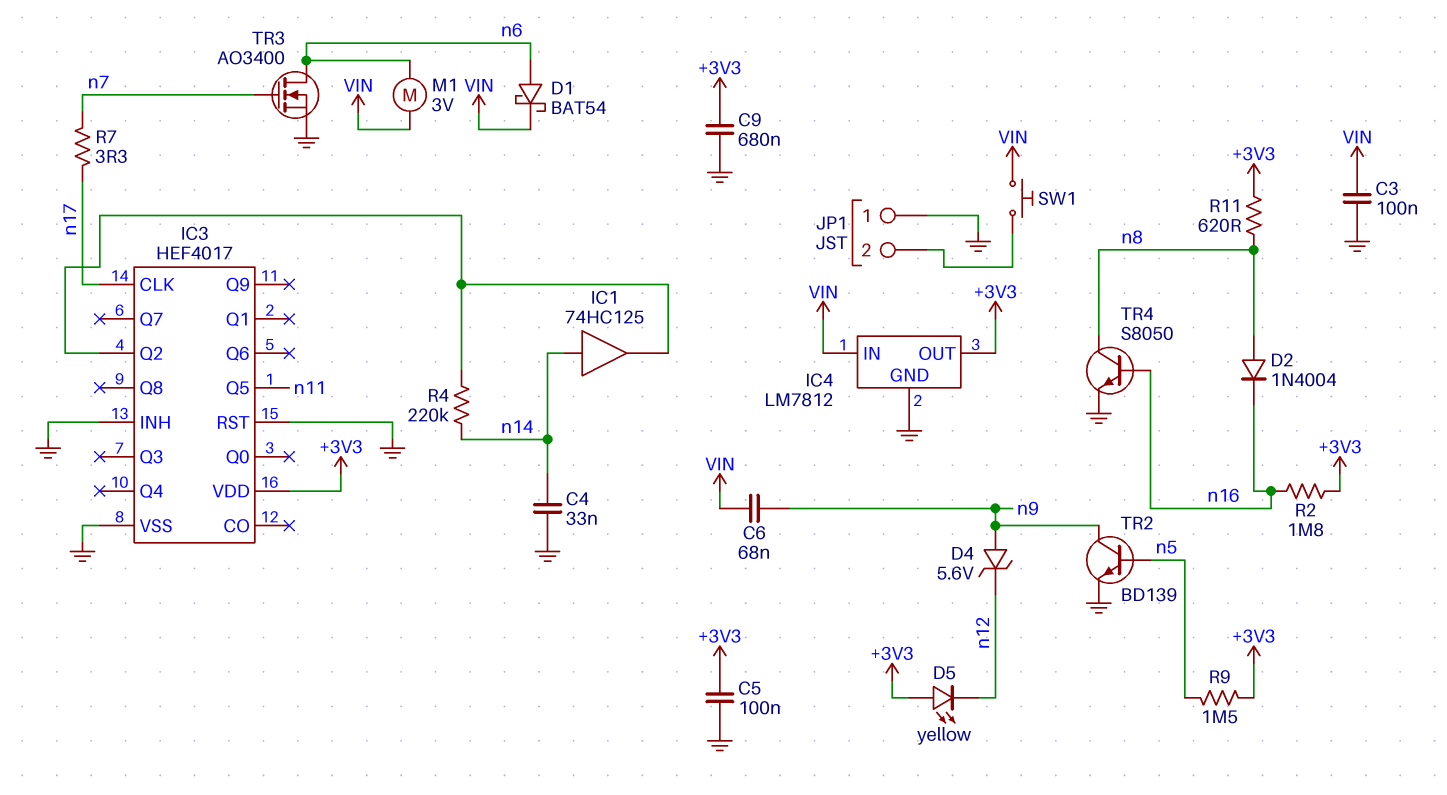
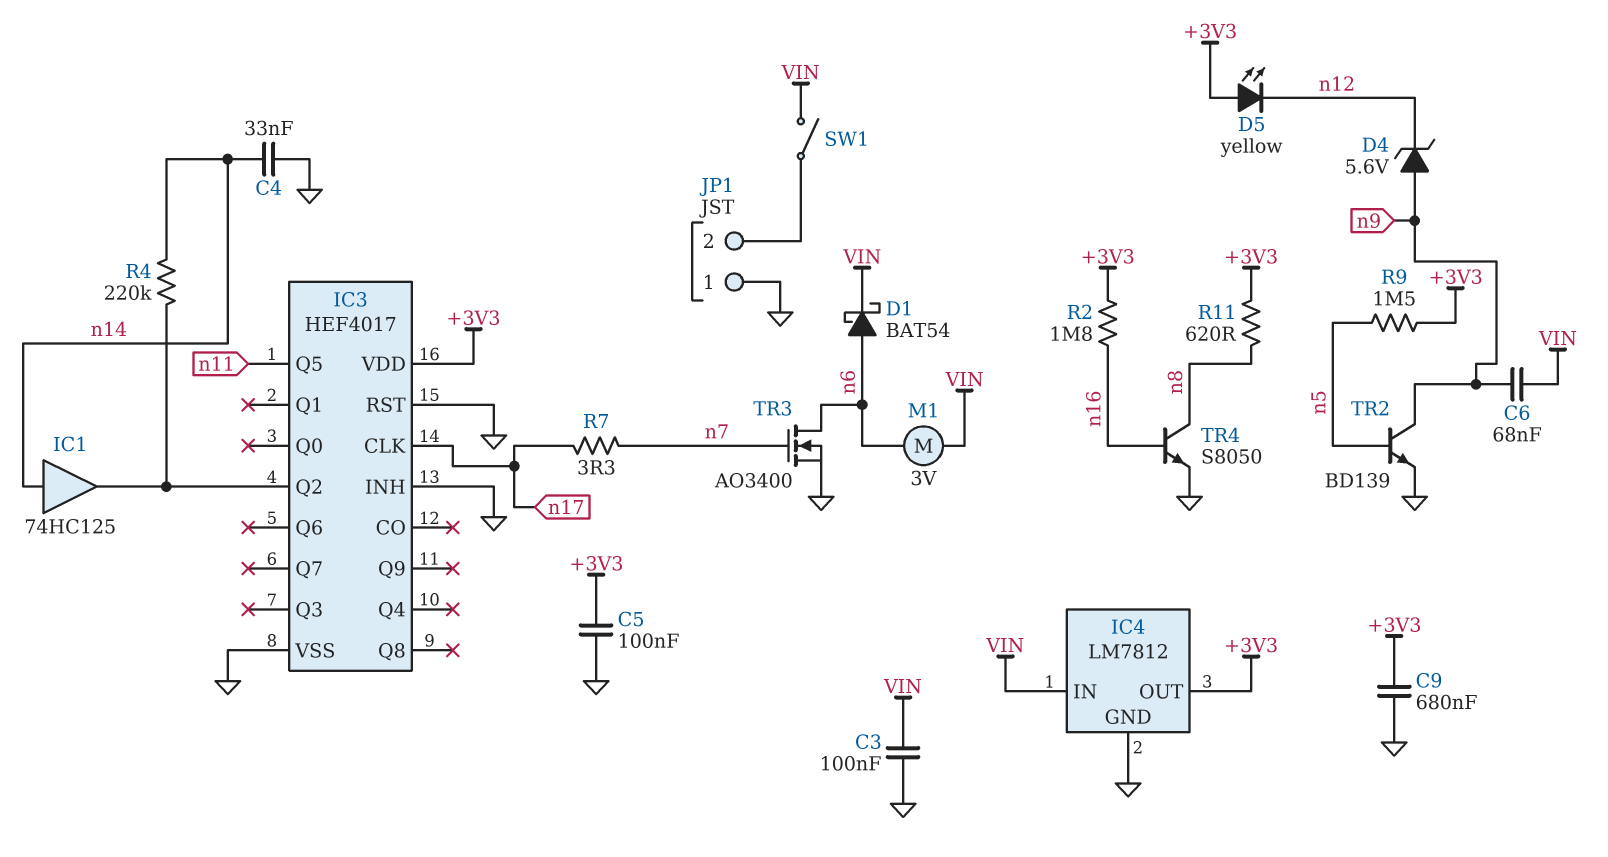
D2: diode 1N4004 (A n8, K n16) -> none
SW1: button (JP1/2, VIN) -> switch (JP1/2, VIN)

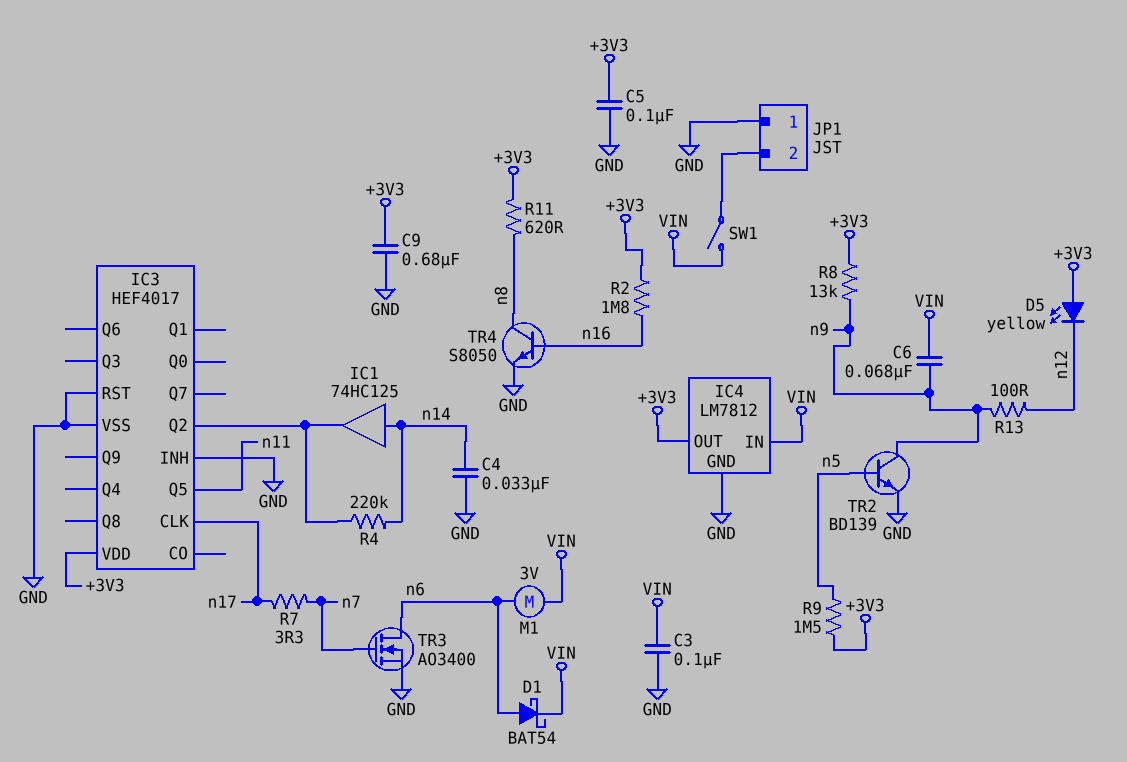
D4: zener 5.6V (A n9, K n12) -> none
R8: none -> 13k (+3V3, n9)
R13: none -> 100 (n9, n12)

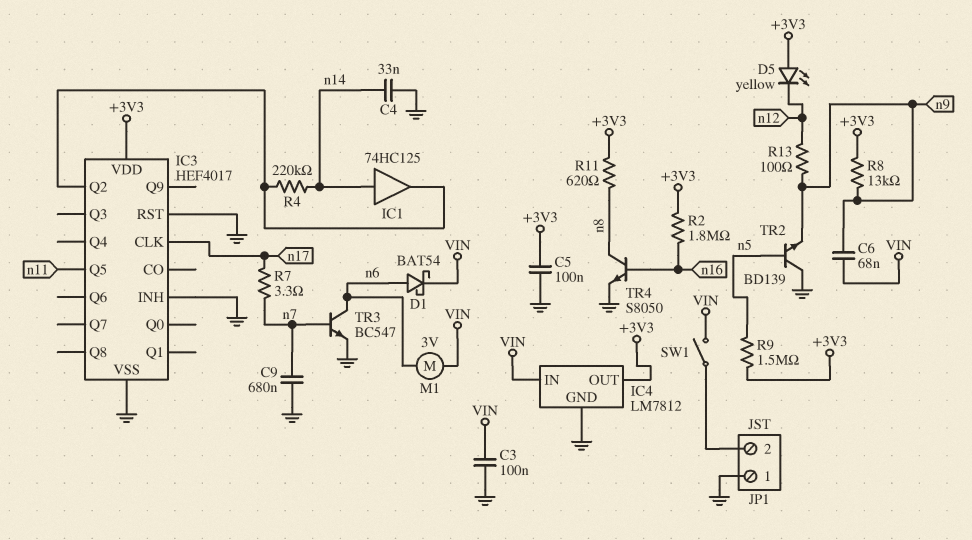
C9: 680nF (+3V3, GND) -> 680nF (GND, n7)
TR2: NPN BD139 (B n5, C n9, E GND) -> NPN BD139 (B n5, C GND, E n9)
TR3: NMOS AO3400 (G n7, D n6, S GND) -> NPN BC547 (B n7, C n6, E GND)

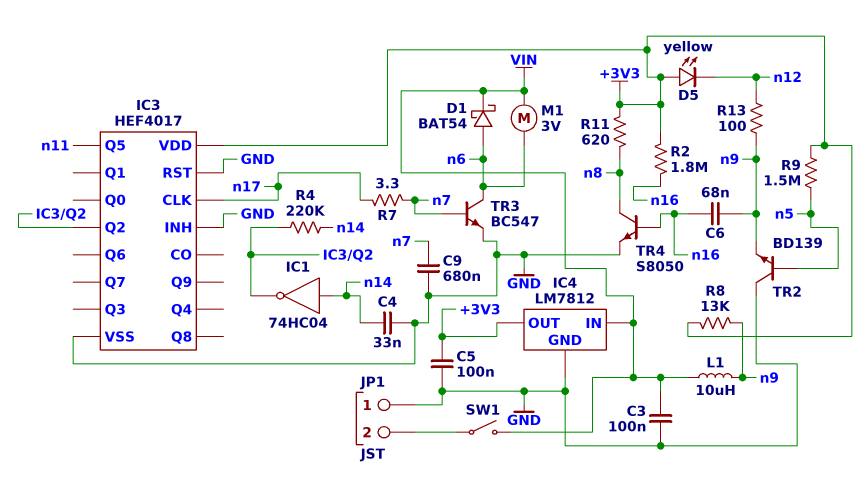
C6: 68nF (VIN, n9) -> 68nF (n9, n16)
IC1: buffer 74HC125 (in n14, out IC3/Q2) -> NOT 74HC04 (in n14, out IC3/Q2)
L1: none -> 10uH (VIN, n9)

